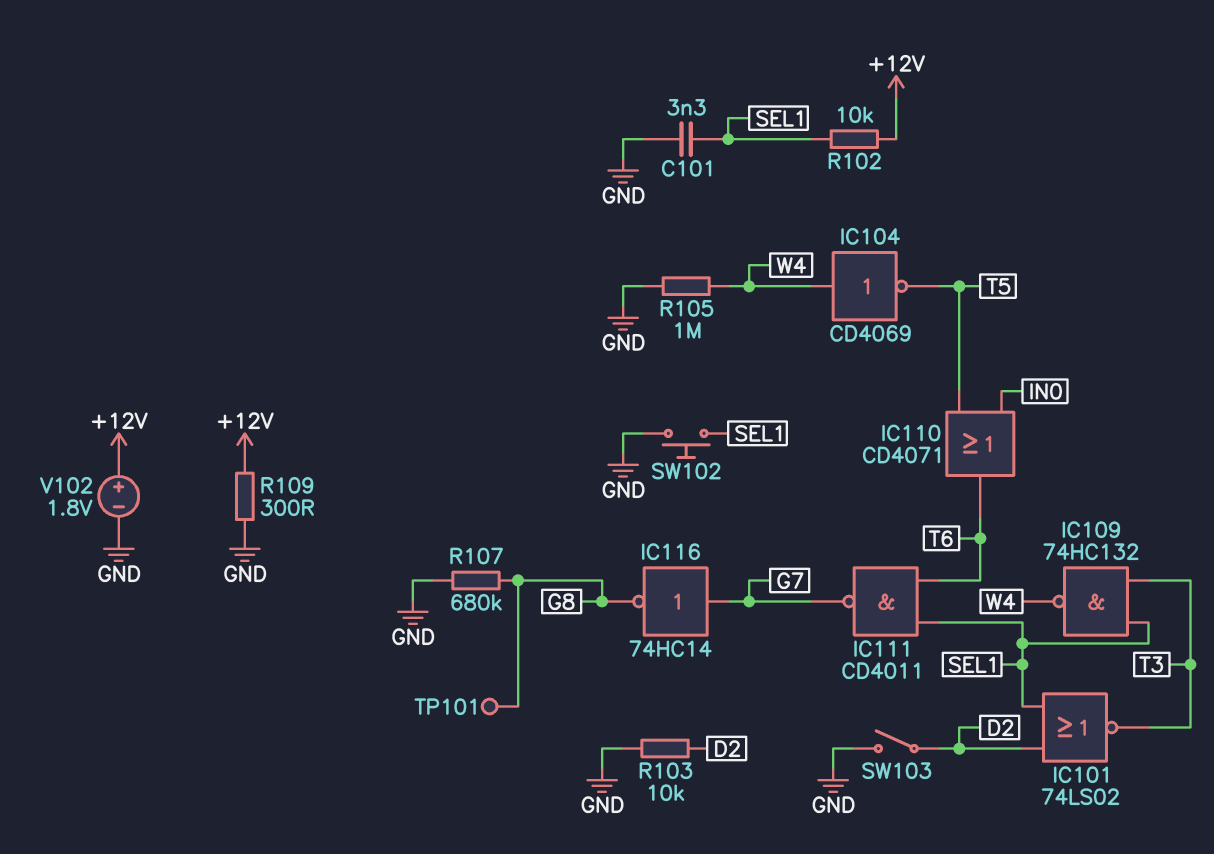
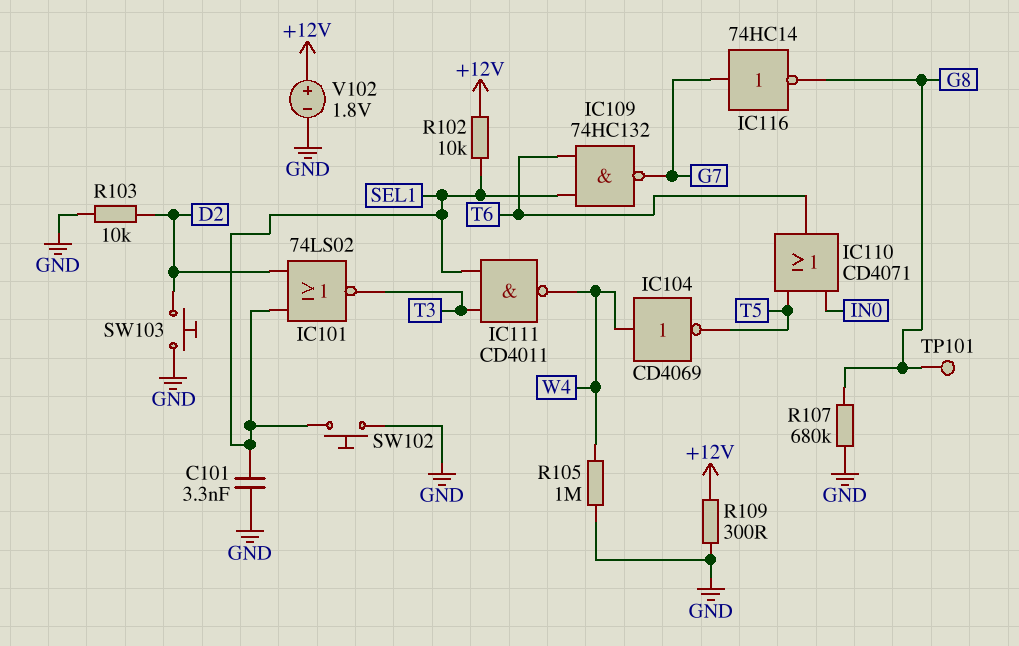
IC109: NAND 74HC132 (in SEL1, in T3, out W4) -> NAND 74HC132 (in SEL1, in T6, out G7)
IC111: NAND CD4011 (in SEL1, in T6, out G7) -> NAND CD4011 (in SEL1, in T3, out W4)
SW103: switch (D2, GND) -> button (D2, GND)

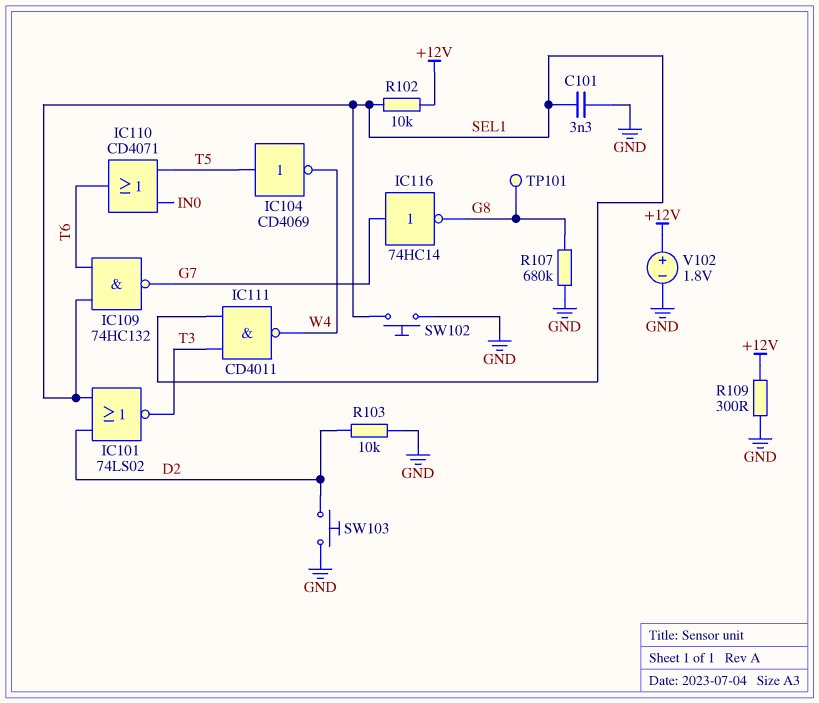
IC104: NOT CD4069 (in W4, out T5) -> NOT CD4069 (in T5, out W4)
R105: 1M (GND, W4) -> none

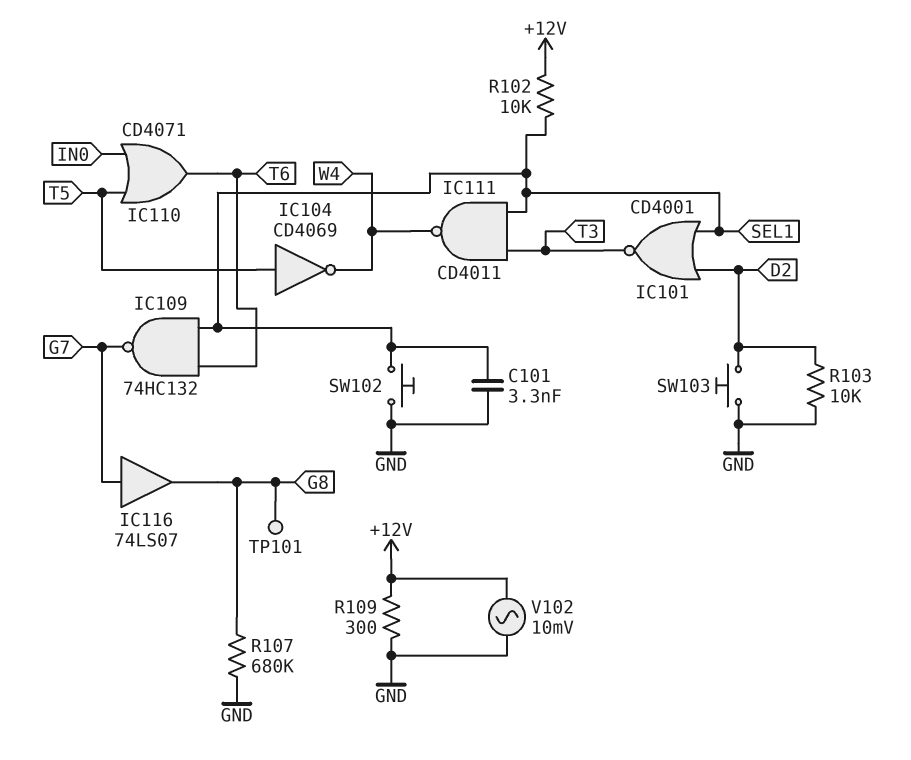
IC101: NOR 74LS02 (in D2, in SEL1, out T3) -> NOR CD4001 (in D2, in SEL1, out T3)
IC116: NOT 74HC14 (in G7, out G8) -> buffer 74LS07 (in G7, out G8)
V102: 1.8V (plus +12V, minus GND) -> AC 10mV (+12V, GND)

